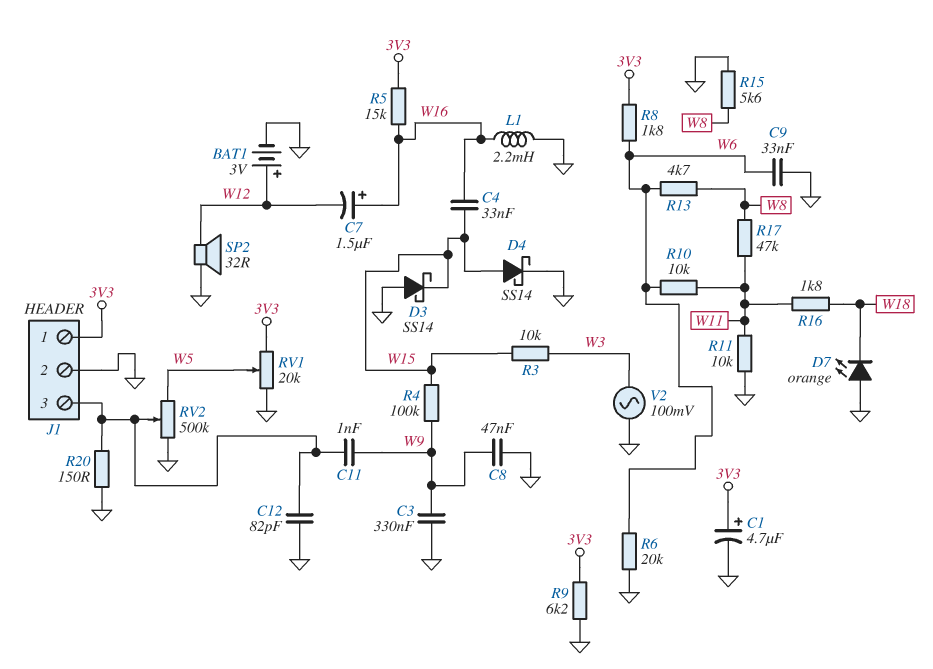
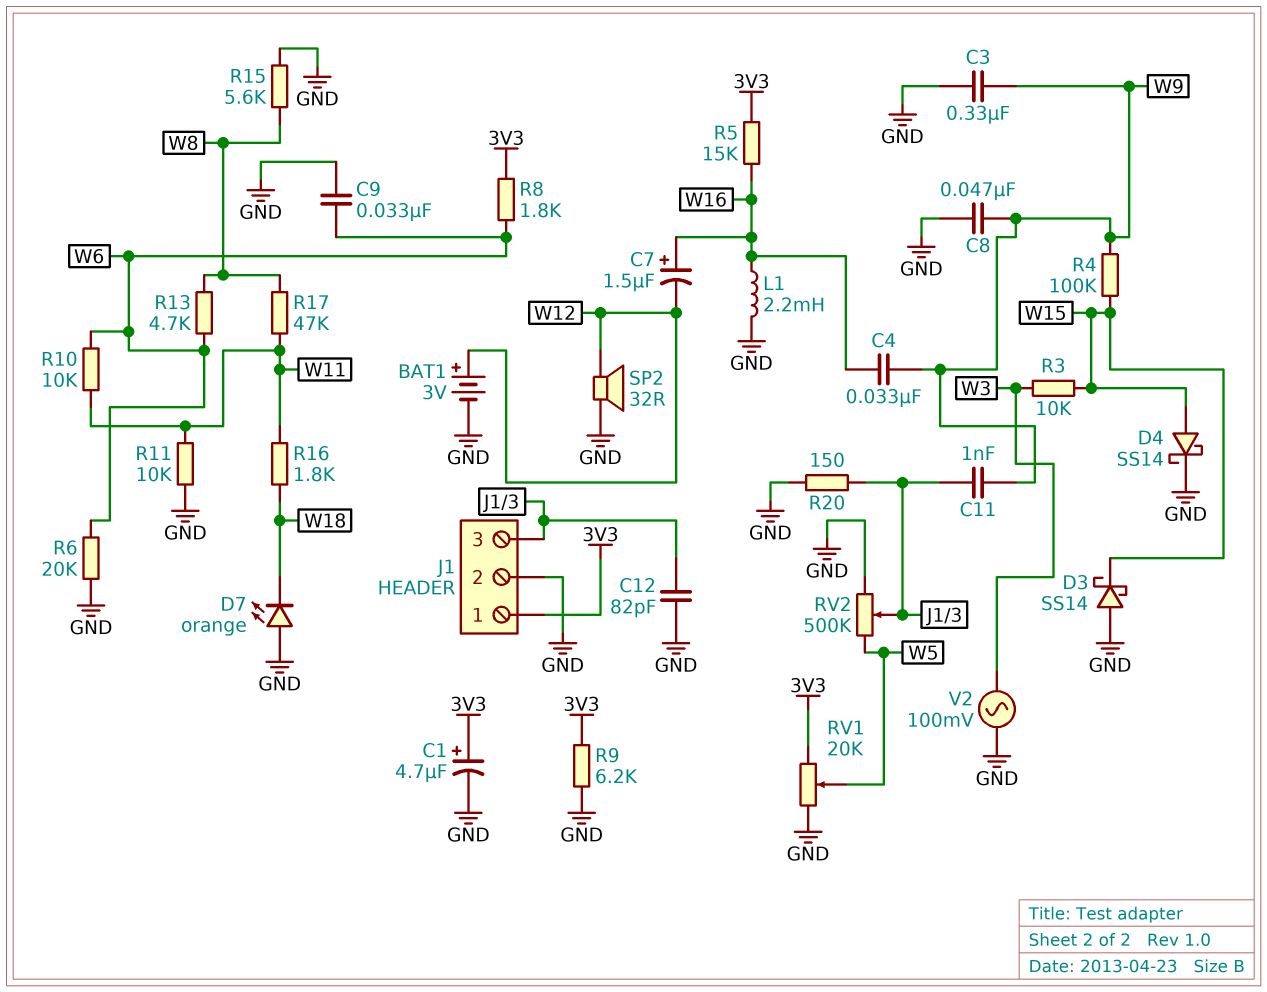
C4: 33nF (W15, W16) -> 33nF (W9, W16)

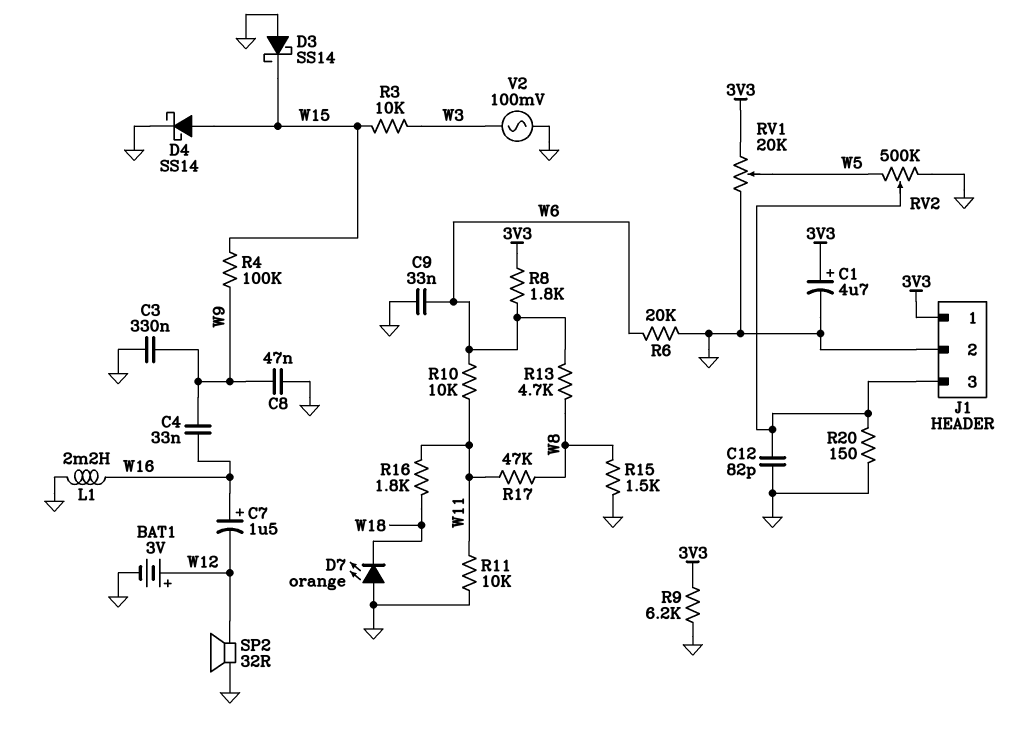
C11: 1nF (J1/3, W9) -> none
R5: 15k (3V3, W16) -> none
R15: 5.6k (GND, W8) -> 1.5k (GND, W8)

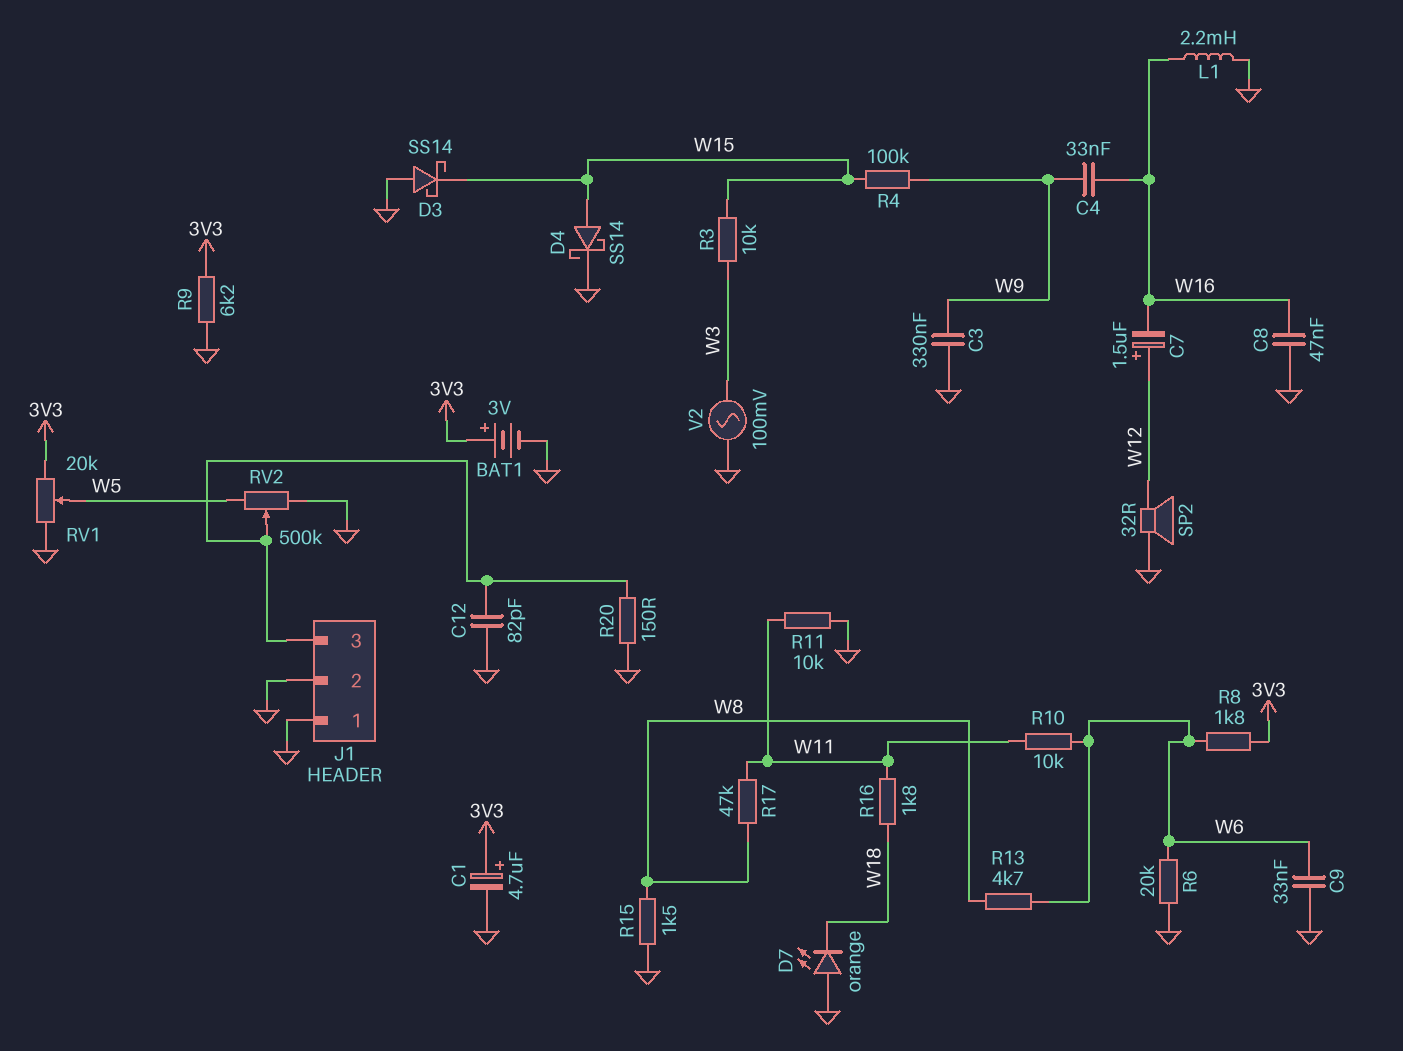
BAT1: 3V (plus W12, minus GND) -> 3V (plus 3V3, minus GND)
C7: 1.5uF (plus W16, minus W12) -> 1.5uF (plus W12, minus W16)
C8: 47nF (GND, W9) -> 47nF (GND, W16)
J1 pin 1: 3V3 -> GND

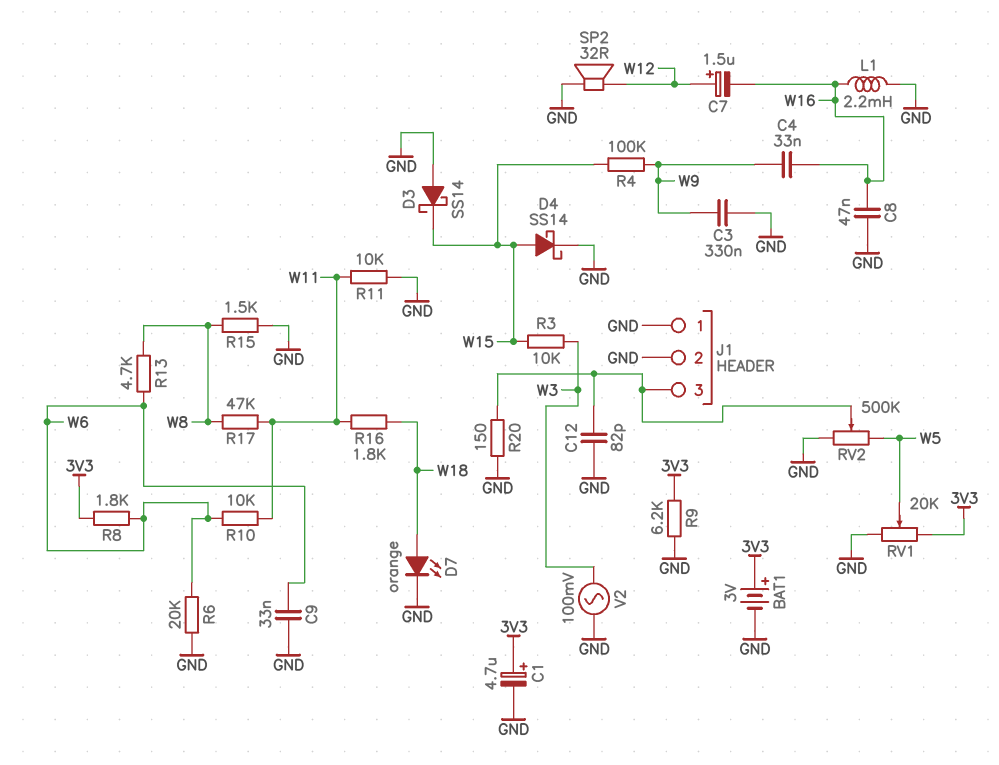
D7: LED orange (A GND, K W18) -> LED orange (A W18, K GND)

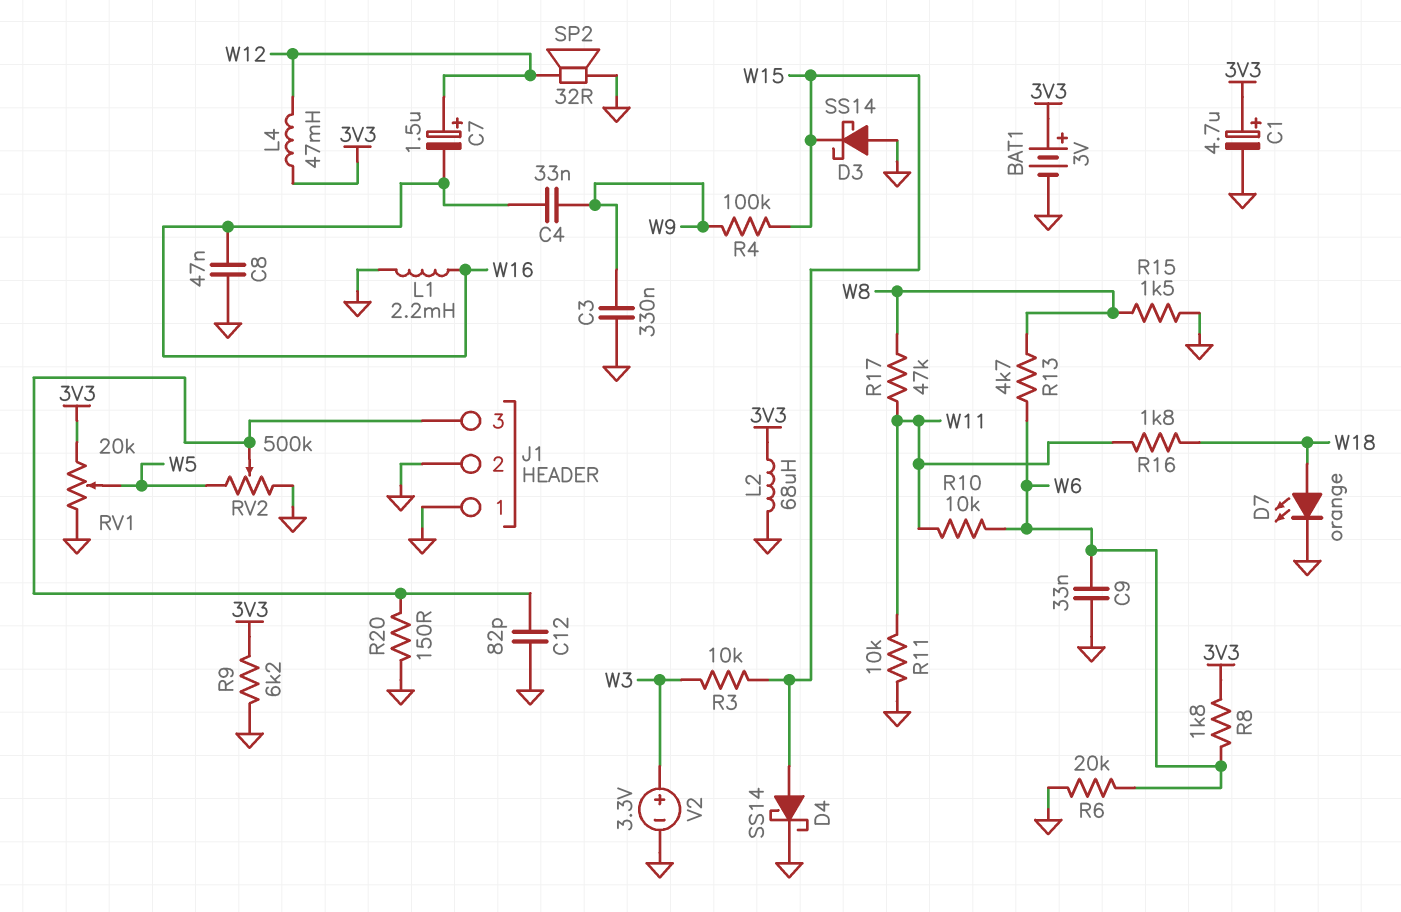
L2: none -> 68uH (3V3, GND)
L4: none -> 47mH (3V3, W12)
V2: AC 100mV (GND, W3) -> 3.3V (plus W3, minus GND)

